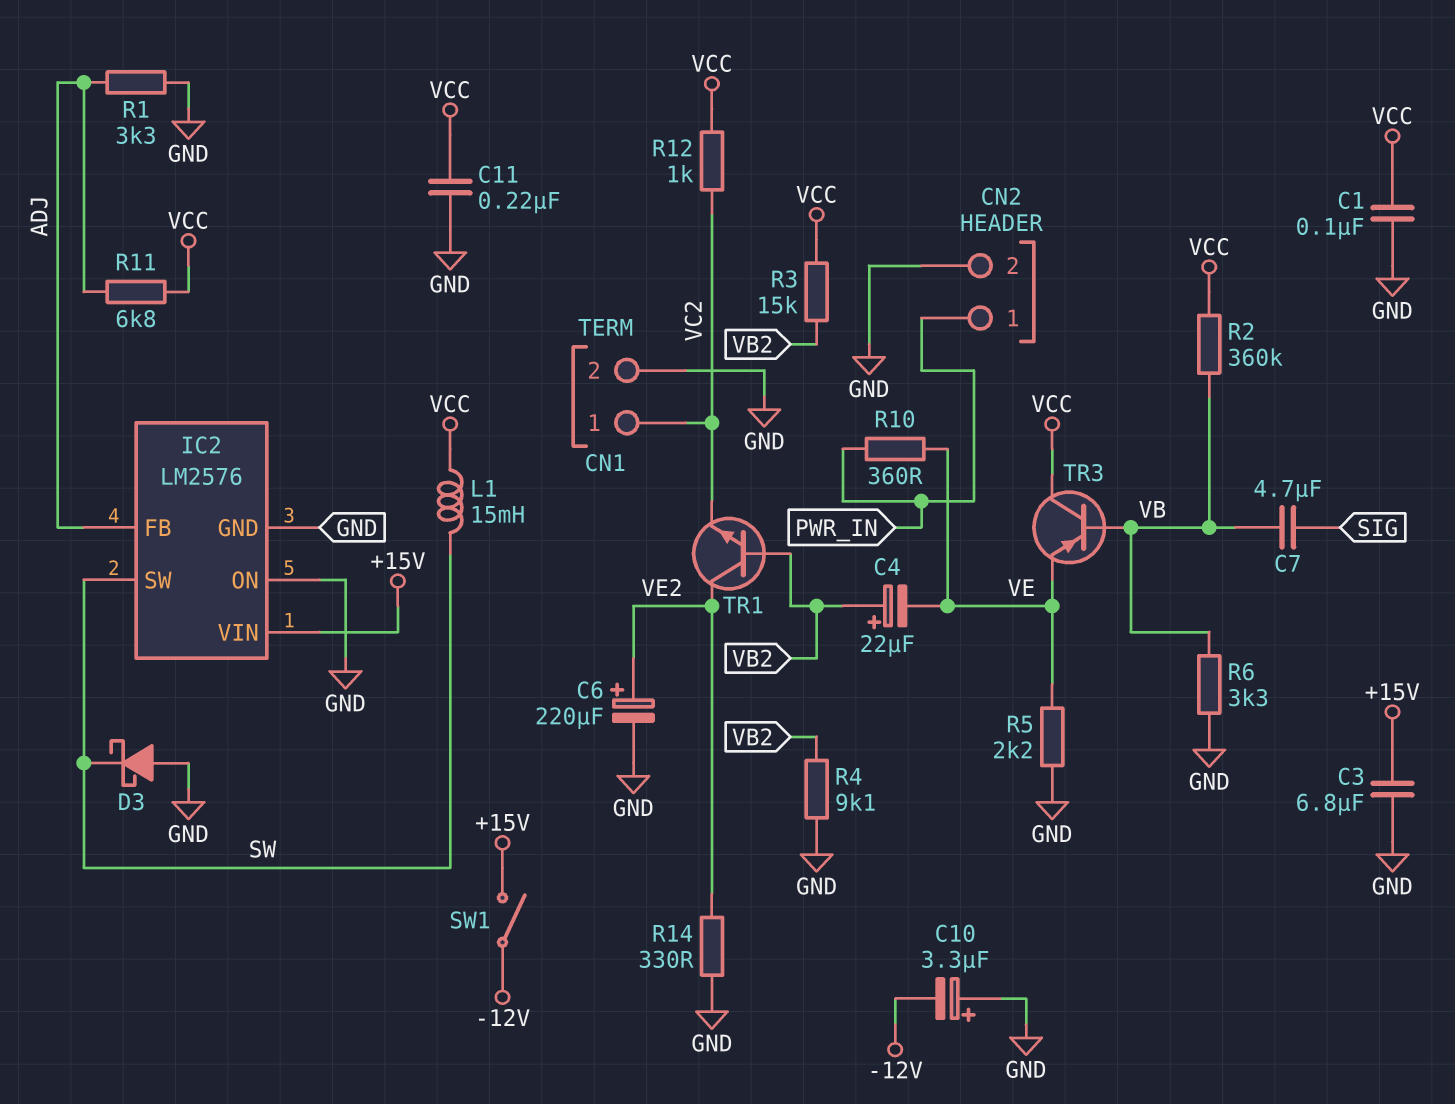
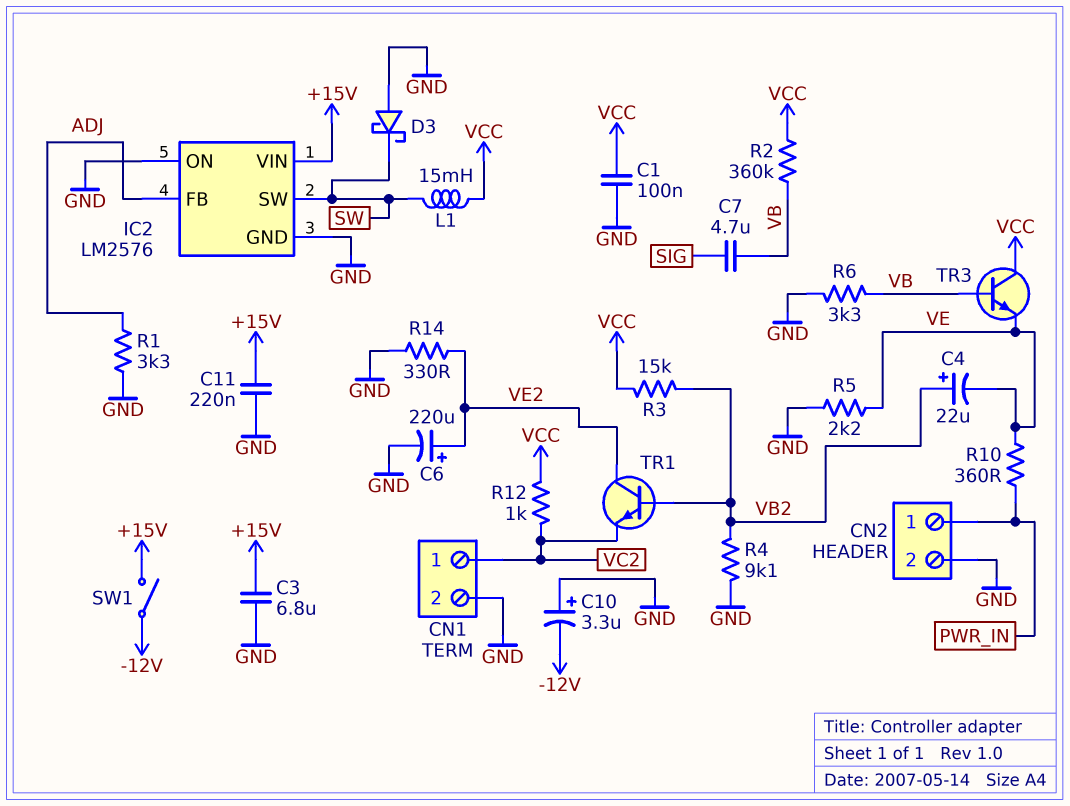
C11: 220nF (GND, VCC) -> 220nF (+15V, GND)
R11: 6.8k (ADJ, VCC) -> none
TR3: PNP (B VB, C VCC, E VE) -> NPN (B VB, C VCC, E VE)

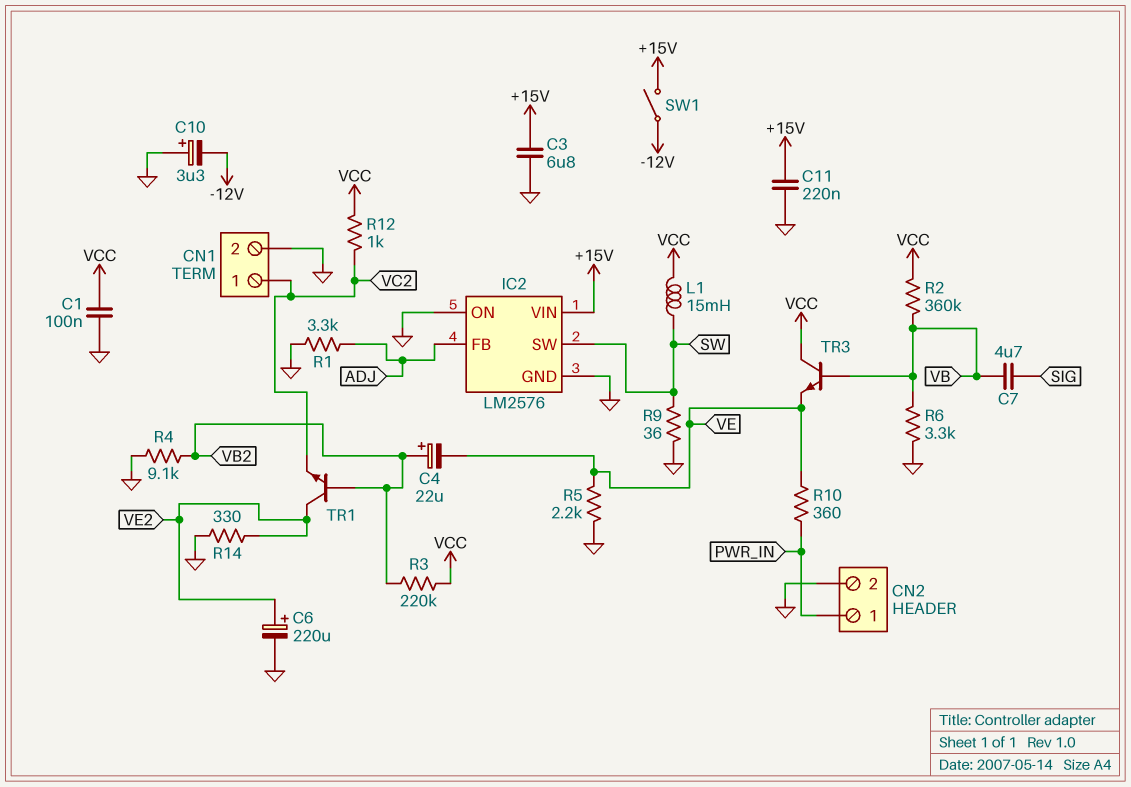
D3: schottky (A GND, K SW) -> none
R3: 15k (VB2, VCC) -> 220k (VB2, VCC)
R9: none -> 36 (GND, SW)

